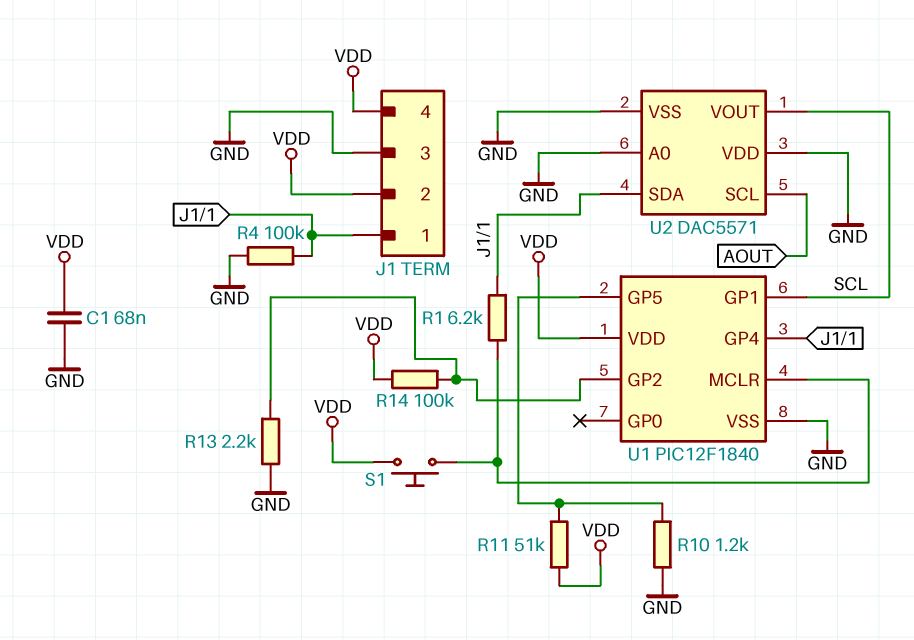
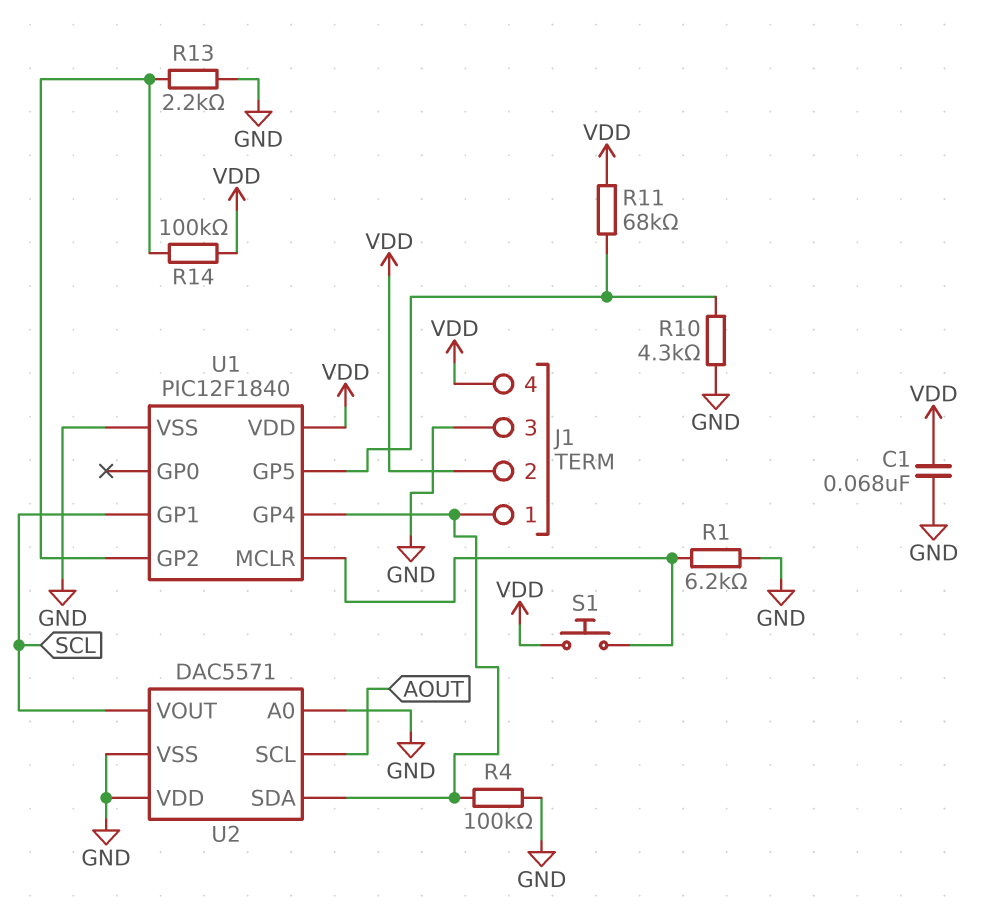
R1: 6.2k (J1/1, U1/MCLR) -> 6.2k (GND, U1/MCLR)
R10: 1.2k (GND, U1/GP5) -> 4.3k (GND, U1/GP5)
R11: 51k (U1/GP5, VDD) -> 68k (U1/GP5, VDD)

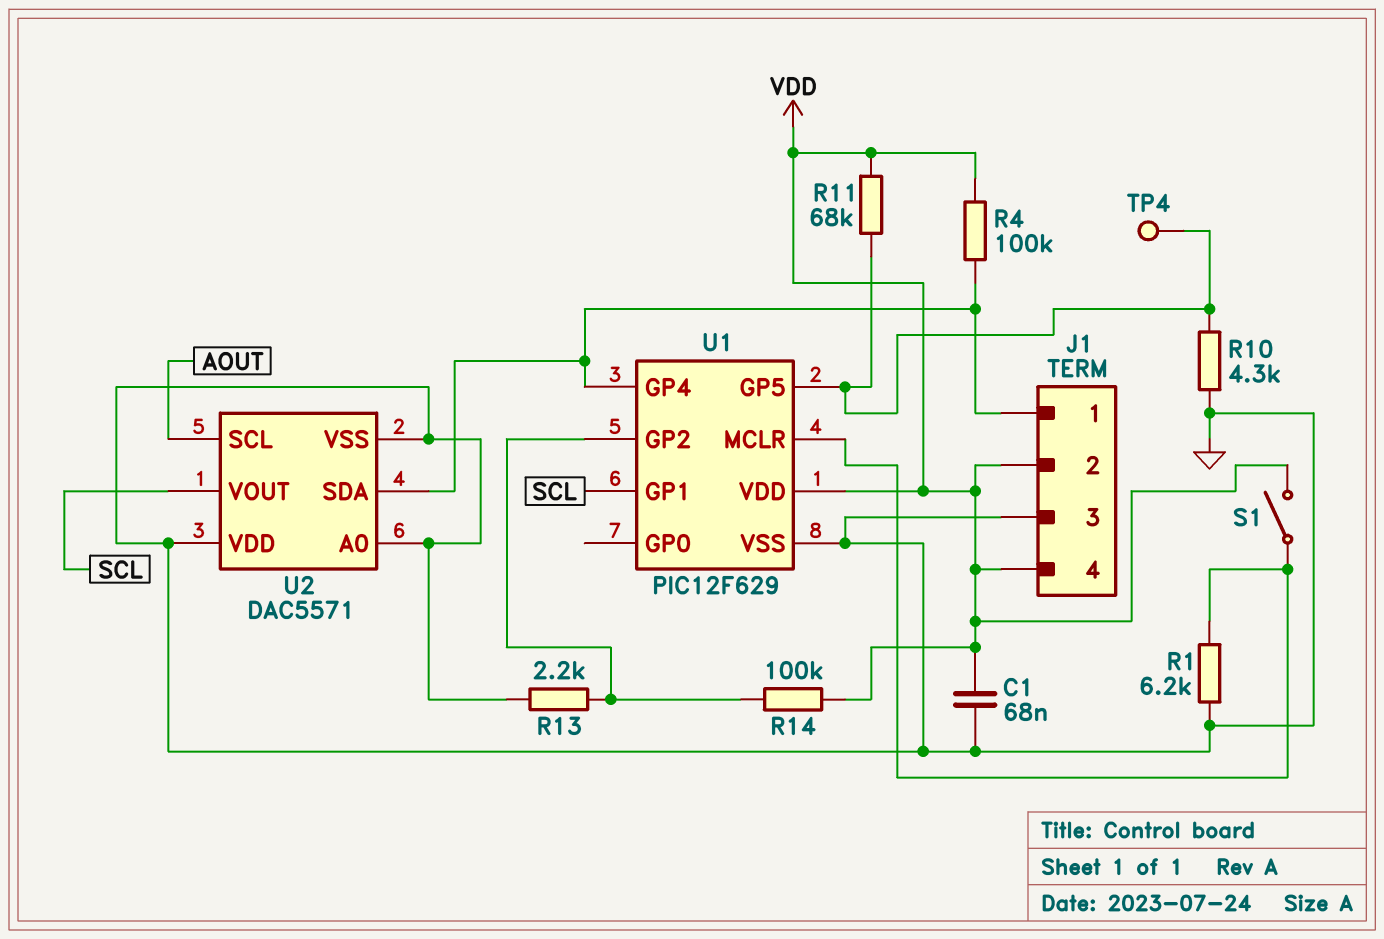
R4: 100k (GND, J1/1) -> 100k (J1/1, VDD)
S1: button (U1/MCLR, VDD) -> switch (U1/MCLR, VDD)
TP4: none -> test point (U1/GP5)
U1: PIC12F1840 -> PIC12F629

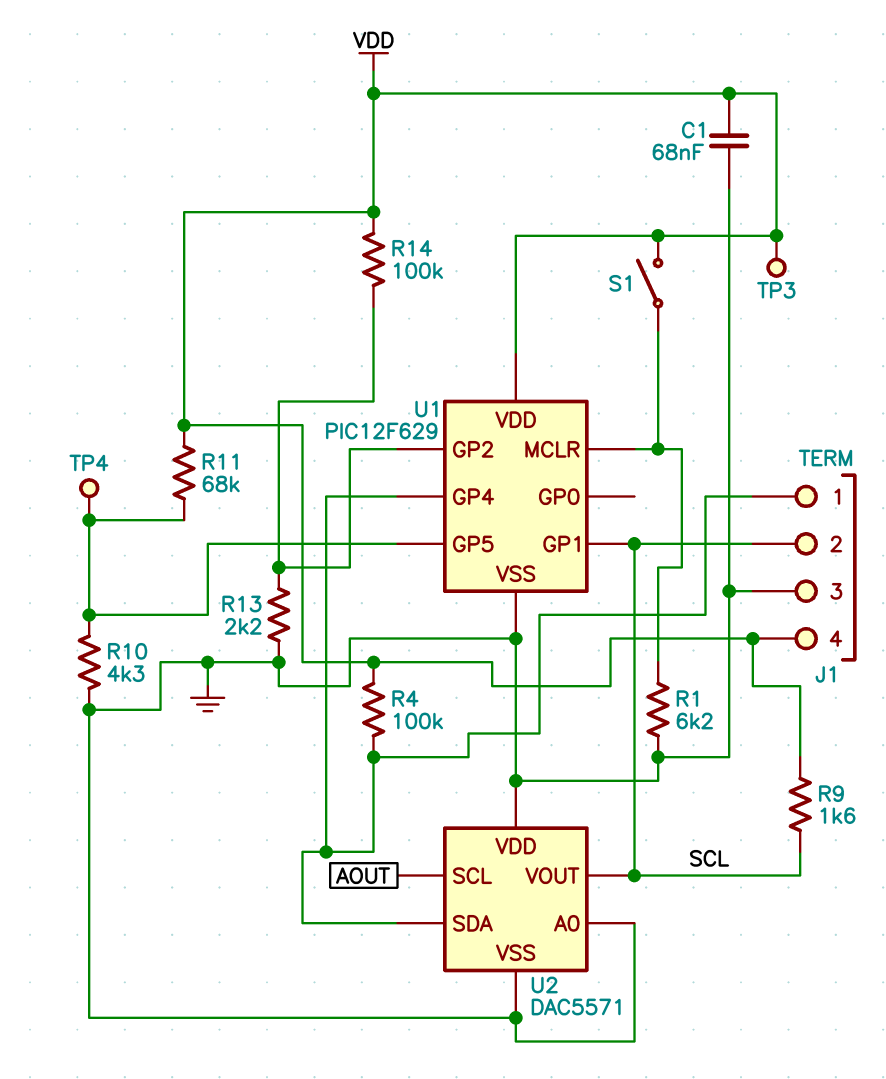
J1 pin 2: VDD -> SCL
R9: none -> 1.6k (SCL, VDD)
TP3: none -> test point (VDD)

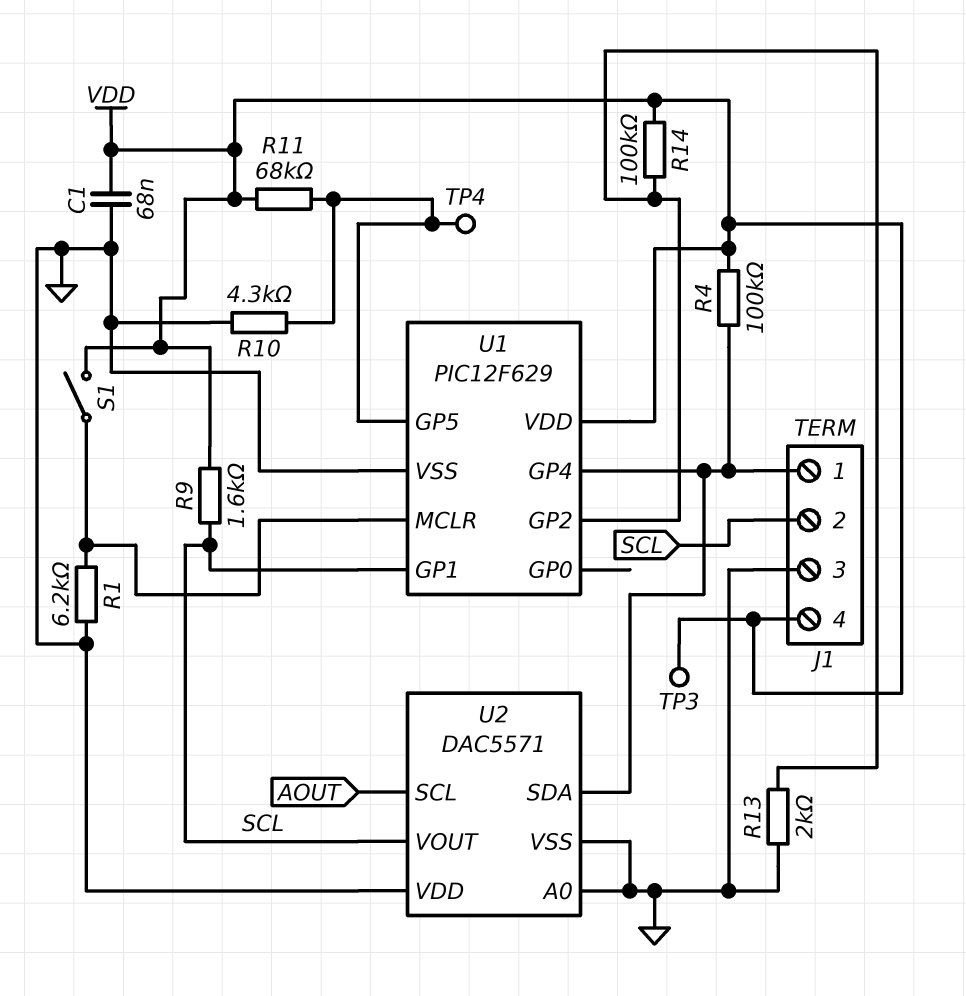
R13: 2.2k (GND, U1/GP2) -> 2k (GND, U1/GP2)

